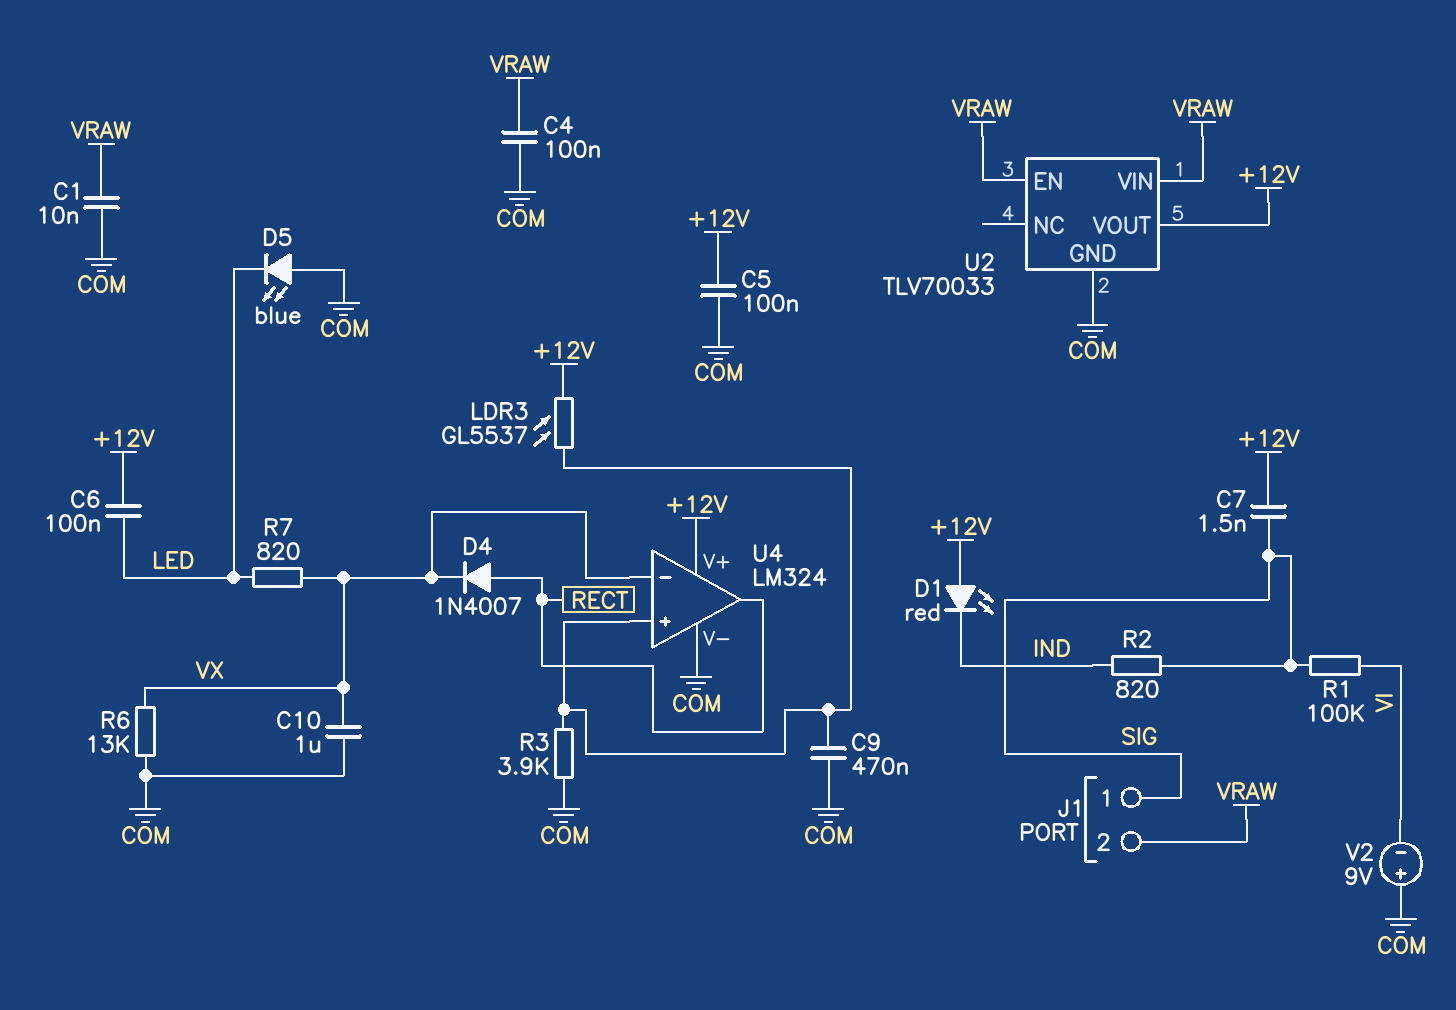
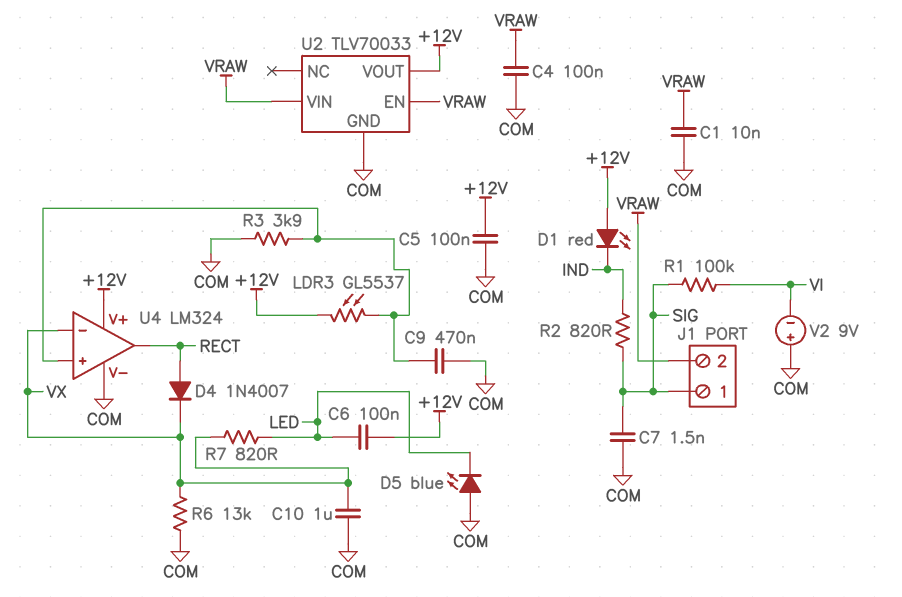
C7: 1.5nF (+12V, SIG) -> 1.5nF (COM, SIG)

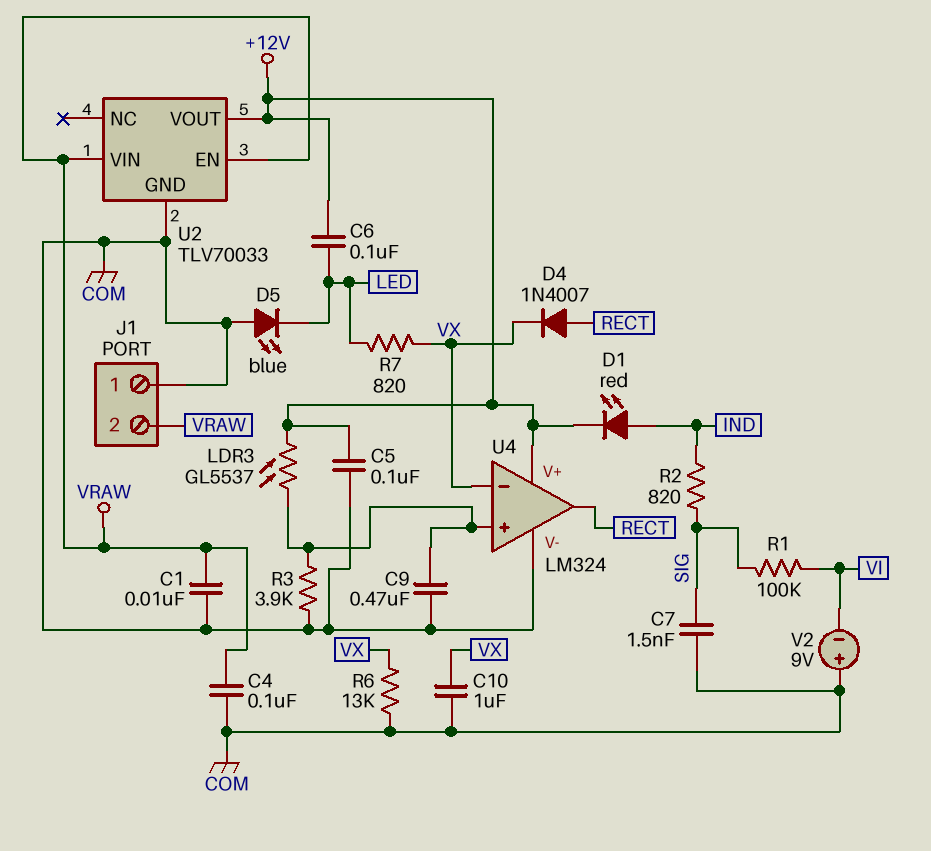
D1: LED red (A +12V, K IND) -> LED red (A IND, K +12V)
J1 pin 1: SIG -> COM

